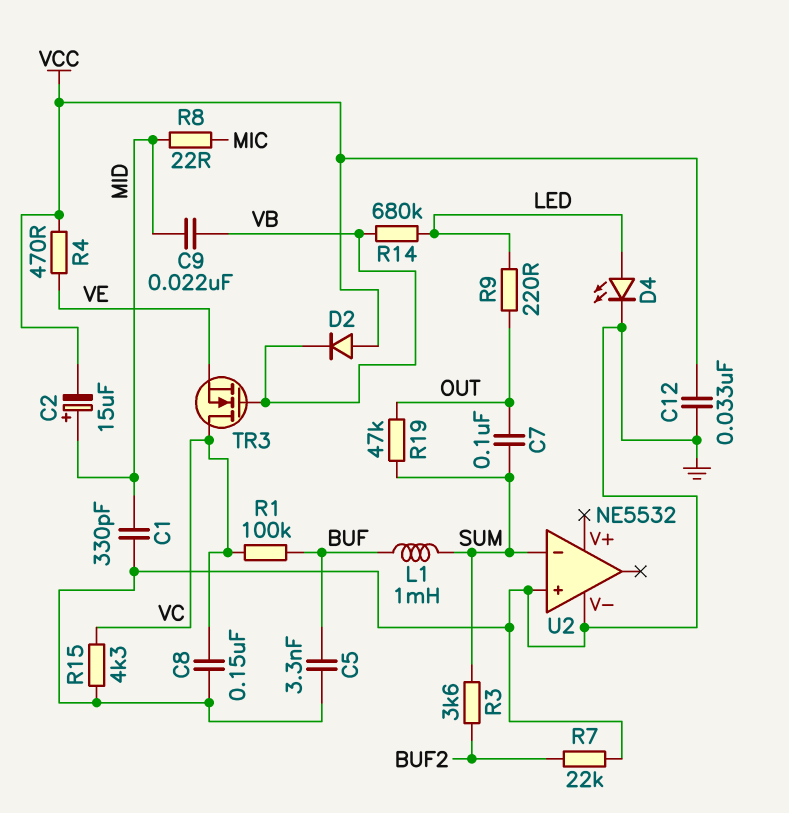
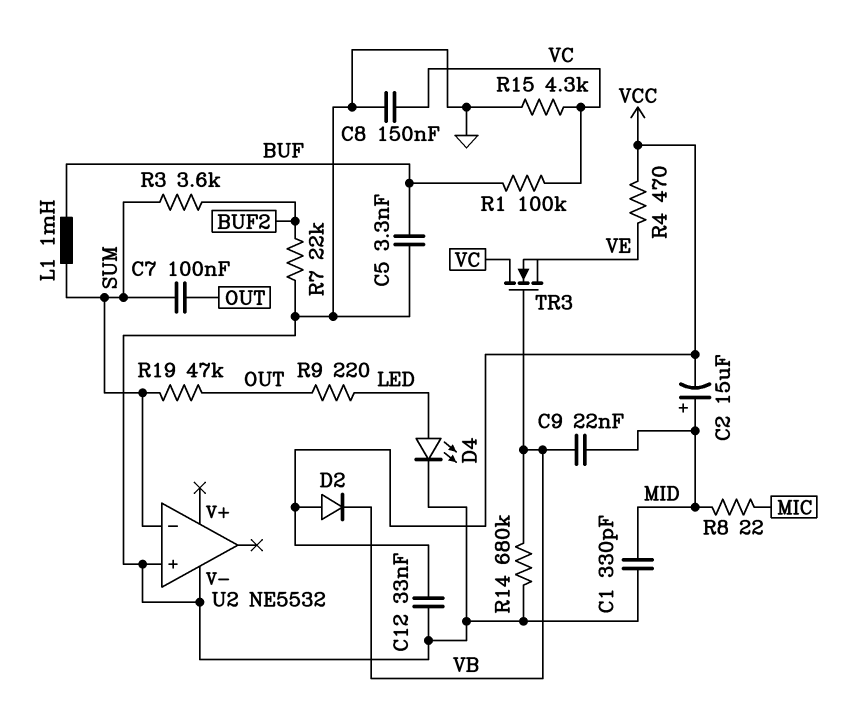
R14: 680k (LED, VB) -> 680k (GND, VB)

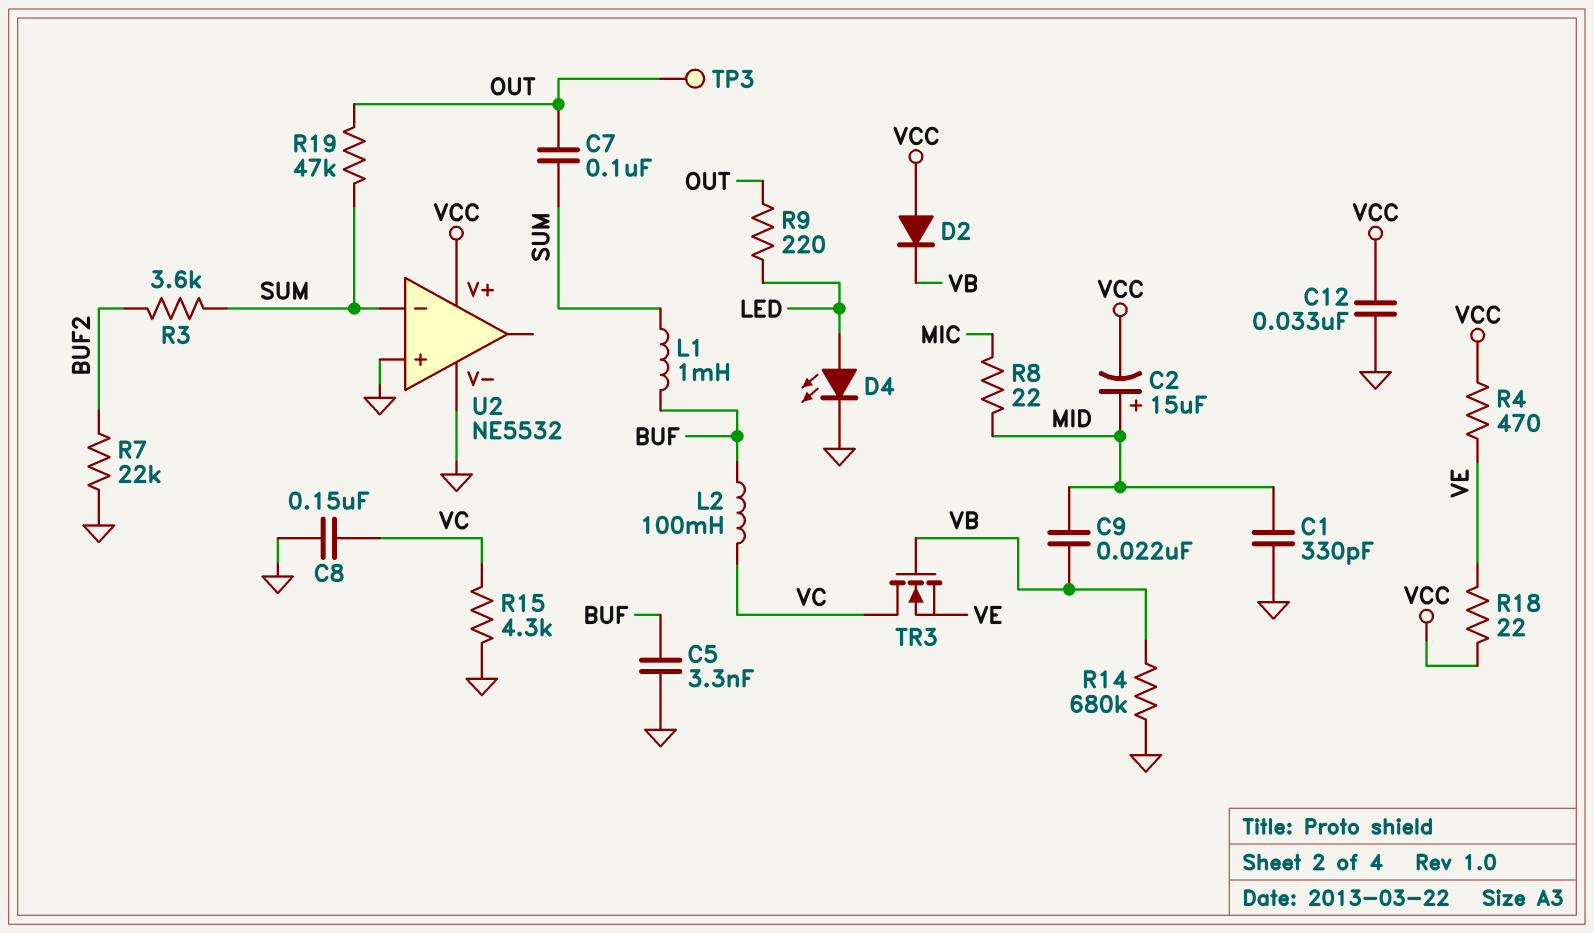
L2: none -> 100mH (BUF, VC)
R1: 100k (BUF, VC) -> none
R18: none -> 22 (VCC, VE)
TP3: none -> test point (OUT)
U2 pin V+: none -> VCC

